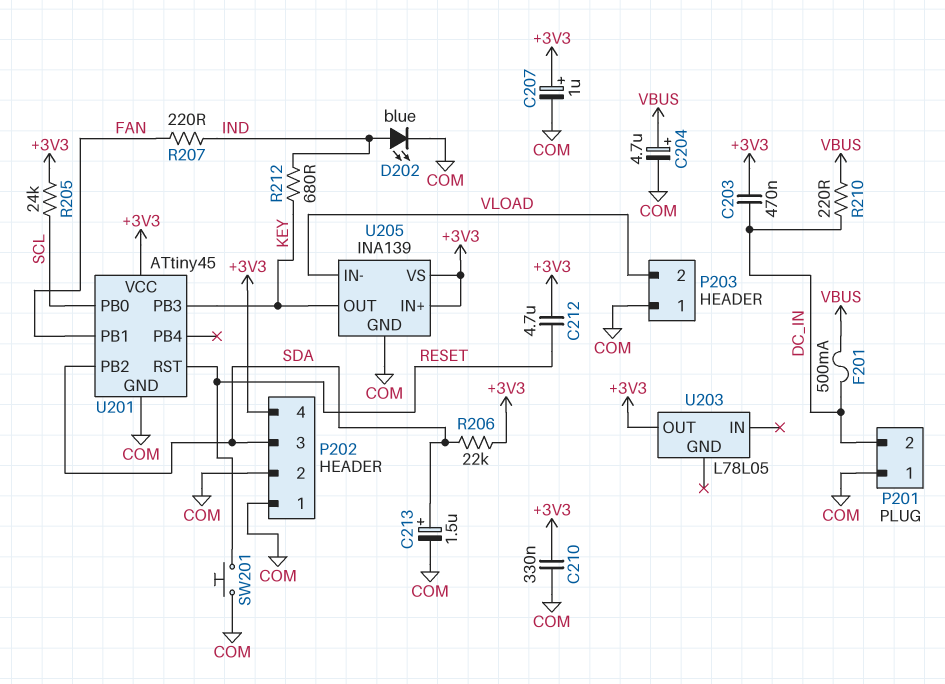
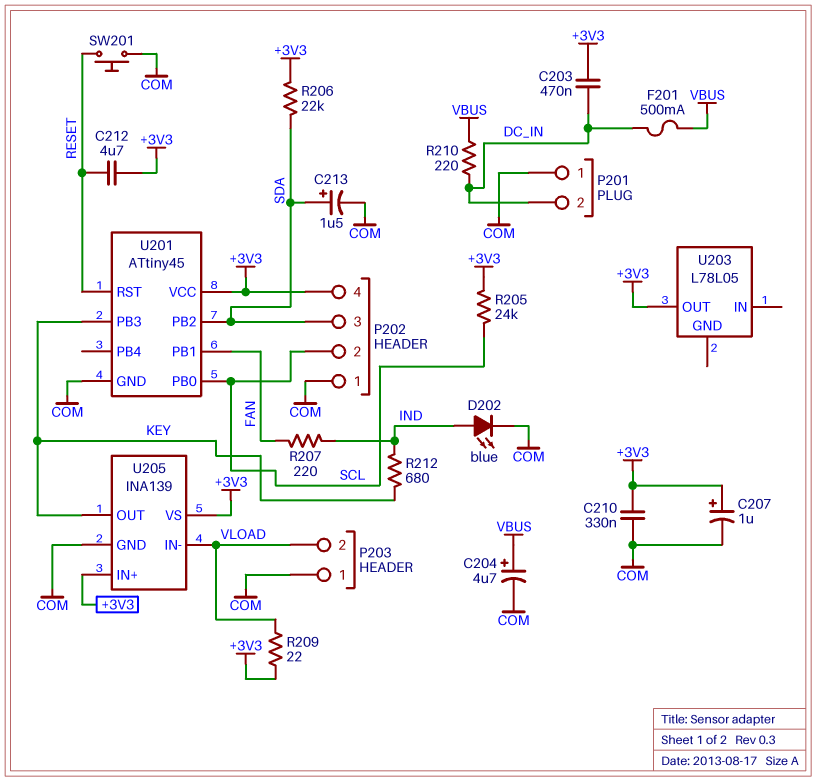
P202 pin 2: COM -> SCL
R209: none -> 22 (+3V3, VLOAD)

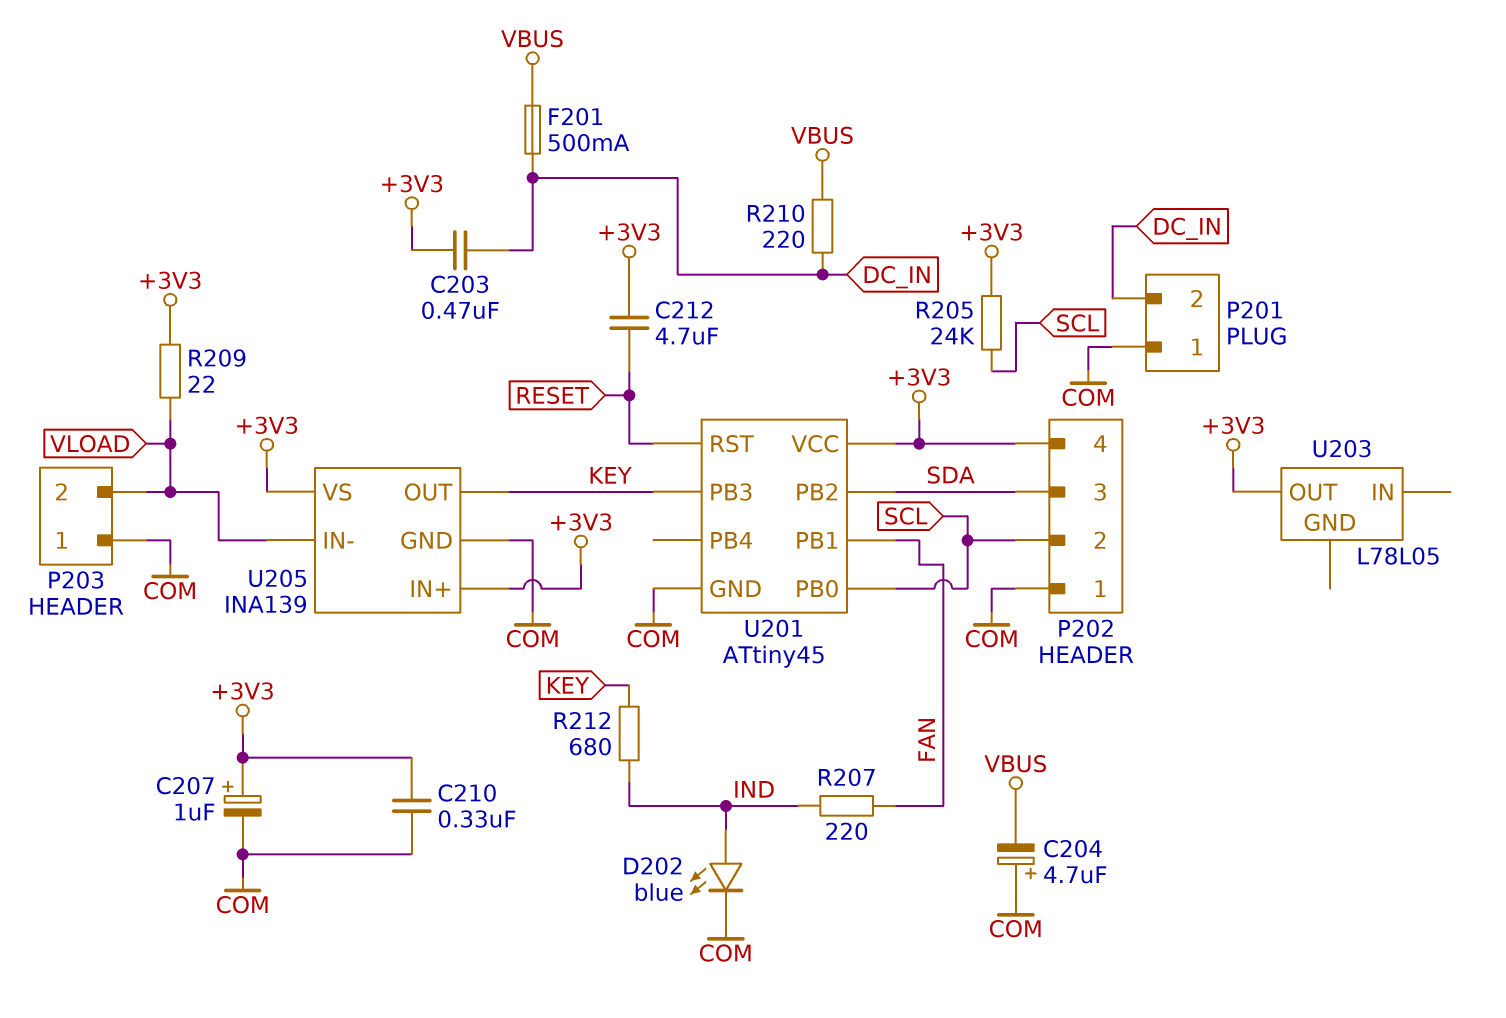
C204: 4.7uF (plus VBUS, minus COM) -> 4.7uF (plus COM, minus VBUS)
C213: 1.5uF (plus SDA, minus COM) -> none
R206: 22k (+3V3, SDA) -> none
SW201: button (COM, RESET) -> none

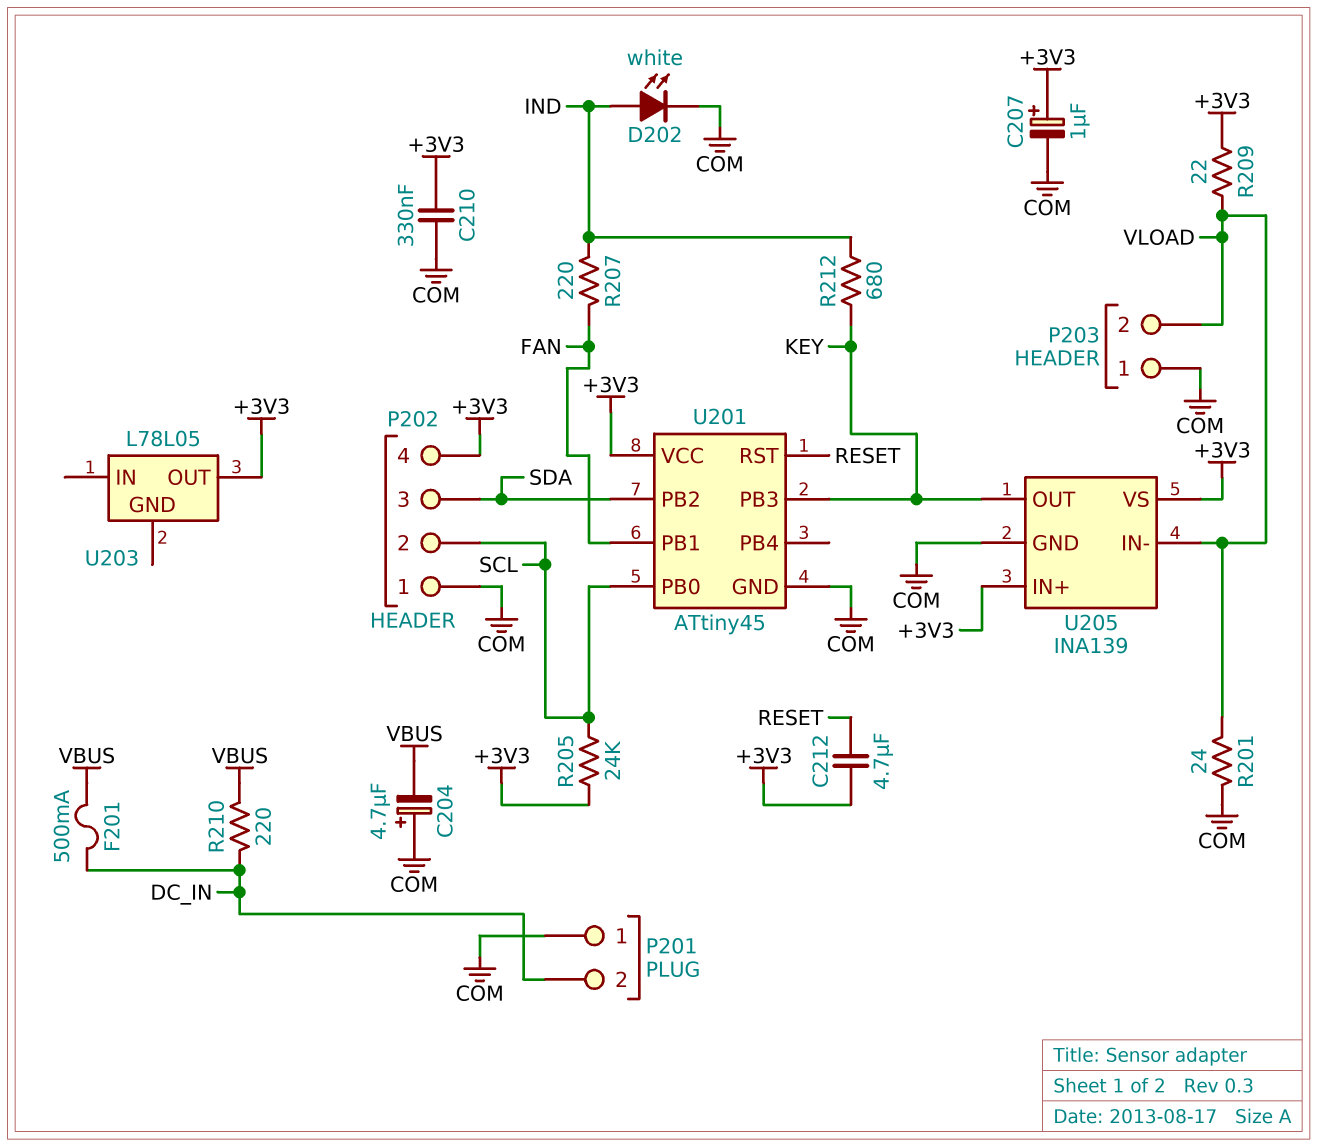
C203: 470nF (+3V3, DC_IN) -> none
D202: LED blue (A IND, K COM) -> LED white (A IND, K COM)
R201: none -> 24 (COM, VLOAD)

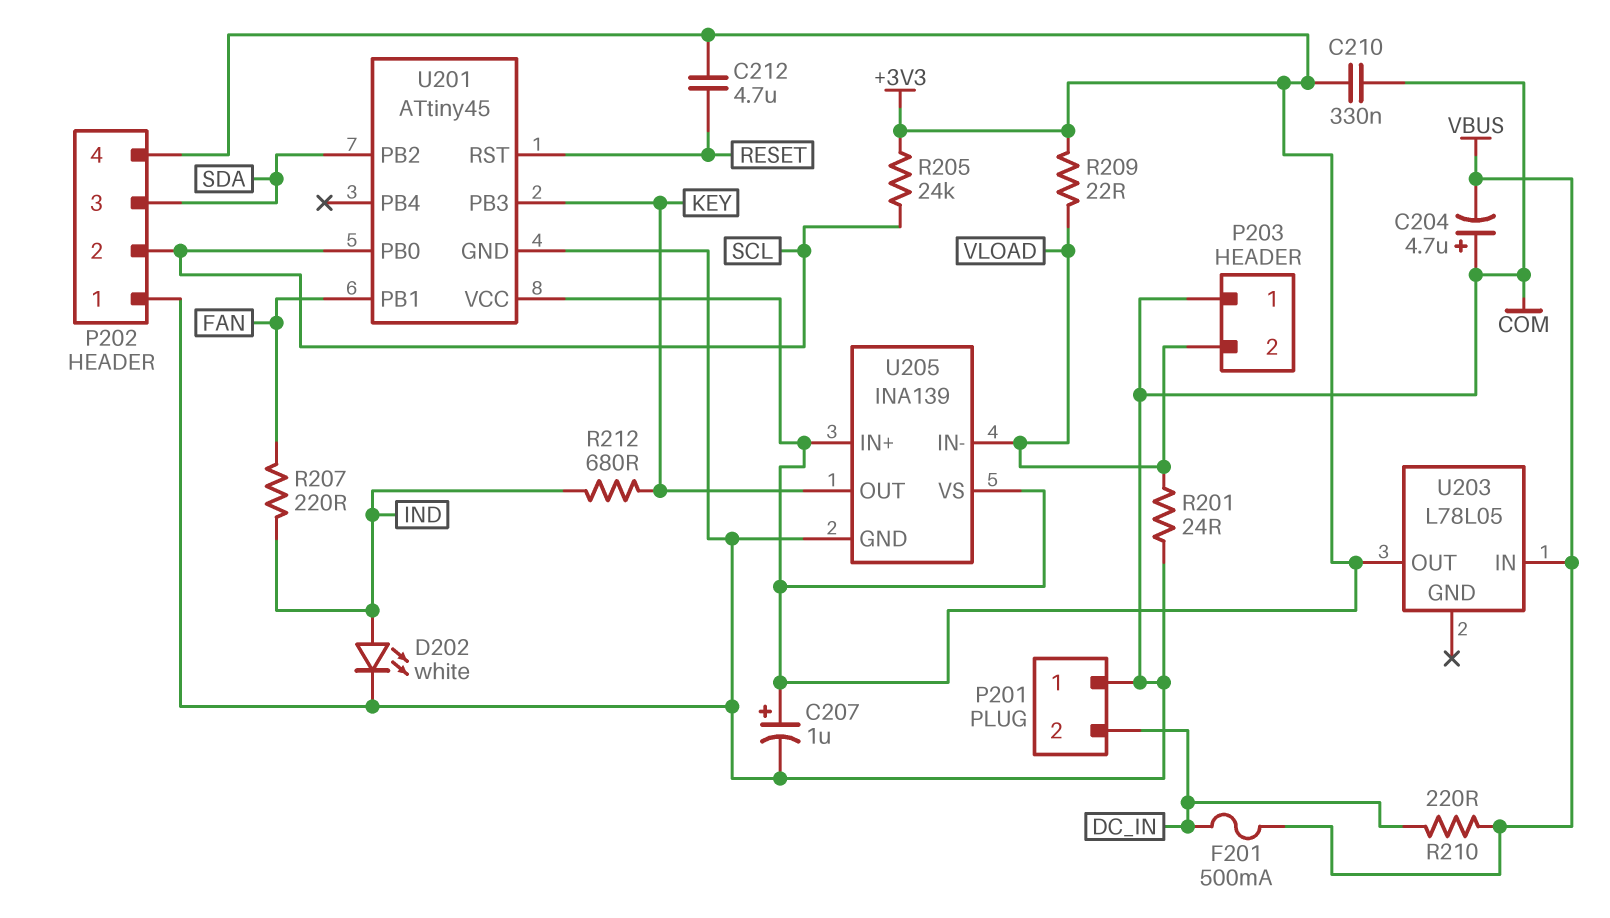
U203 pin IN: none -> VBUS

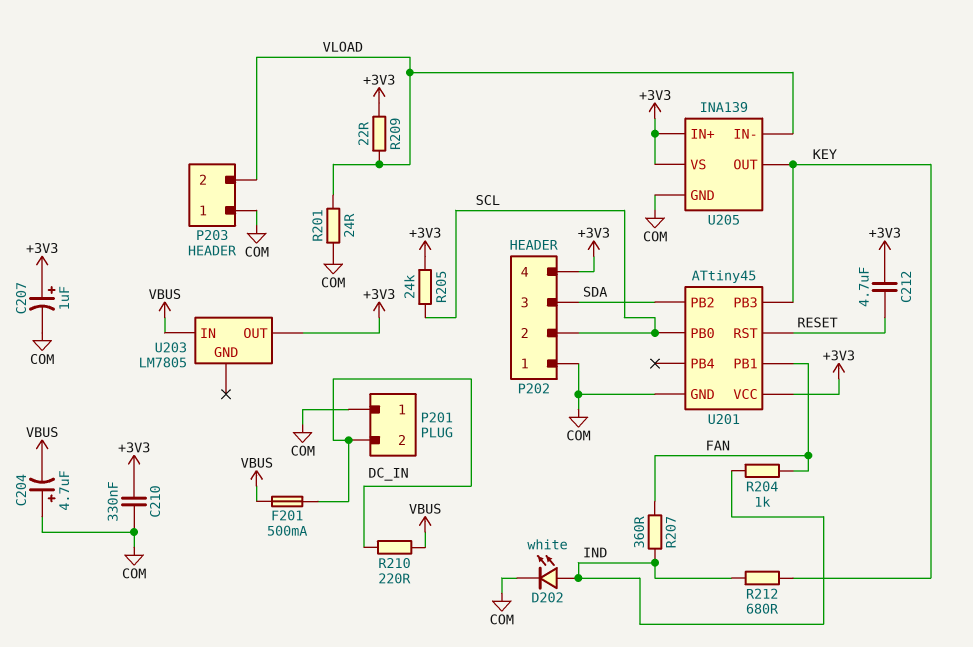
R204: none -> 1k (FAN, IND)
R207: 220 (FAN, IND) -> 360 (FAN, IND)
U203: L78L05 -> LM7805

